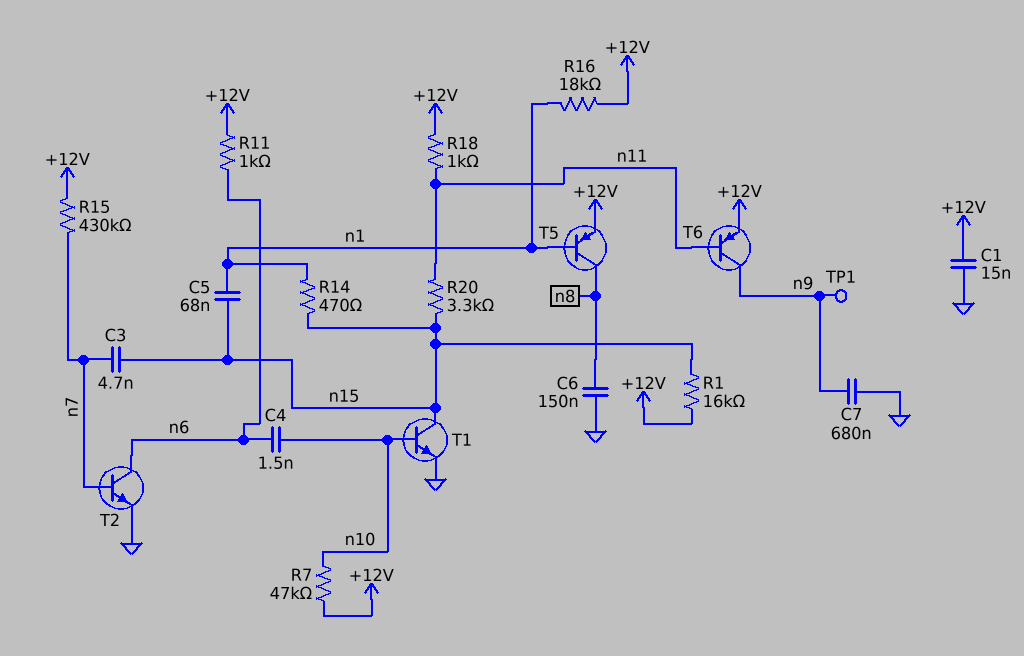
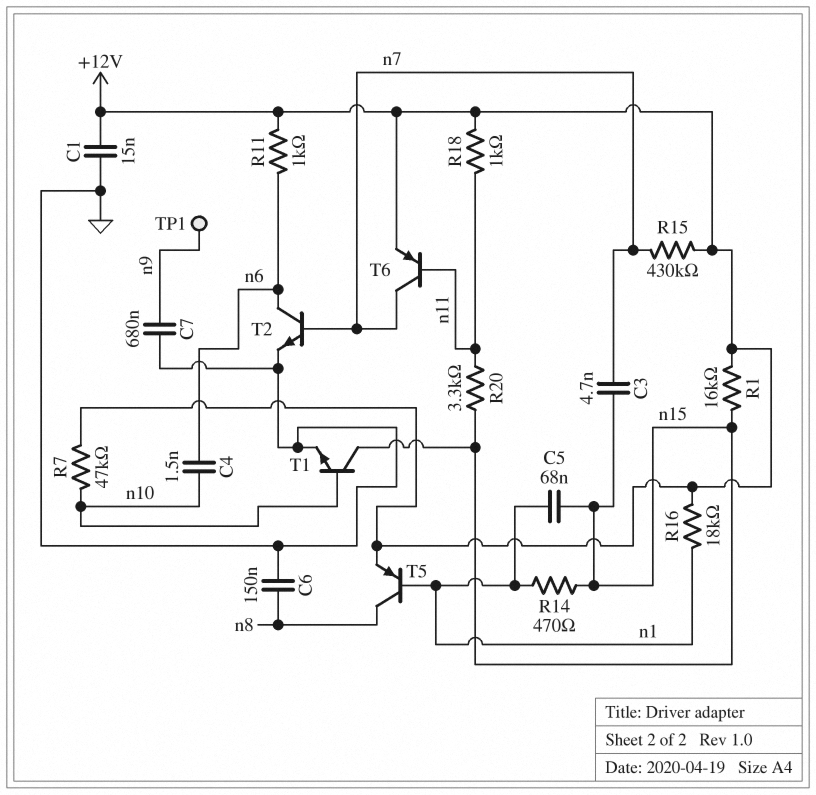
T6: PNP (B n11, C n9, E +12V) -> PNP (B n11, C n7, E +12V)

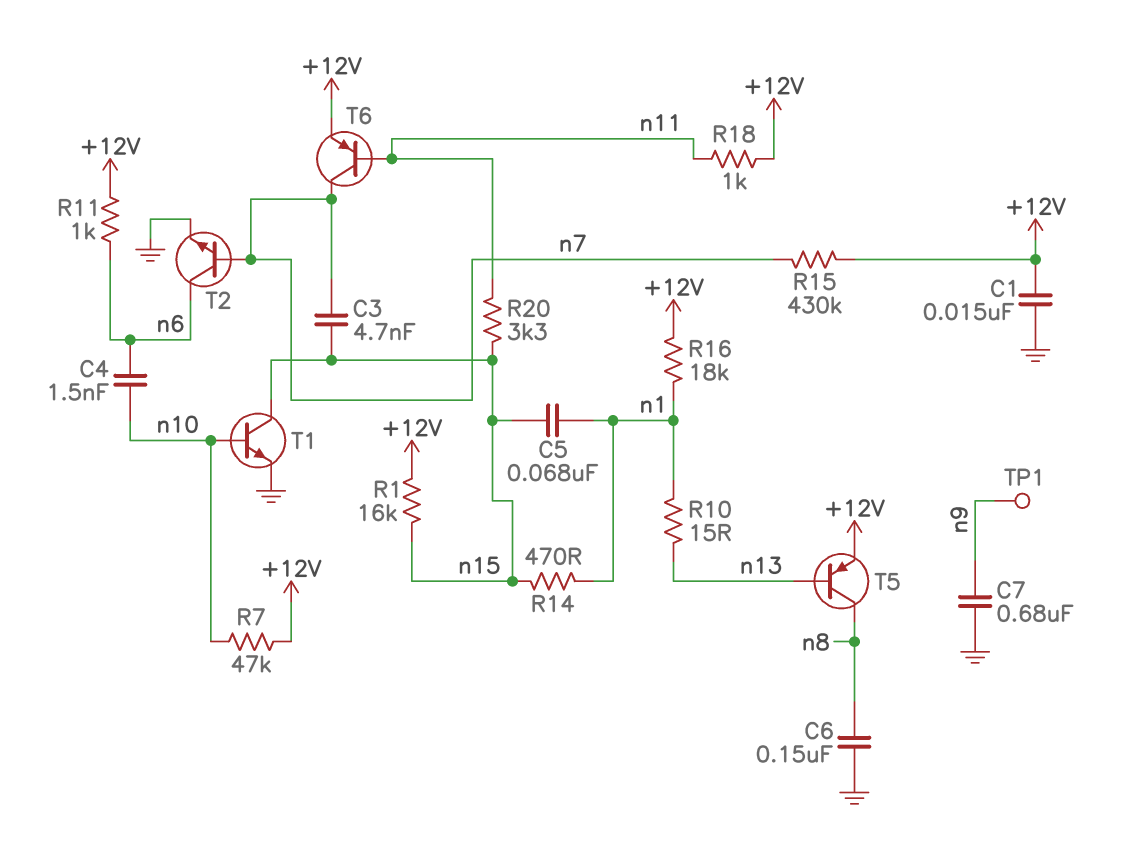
R10: none -> 15 (n1, n13)
T5: PNP (B n1, C n8, E +12V) -> PNP (B n13, C n8, E +12V)

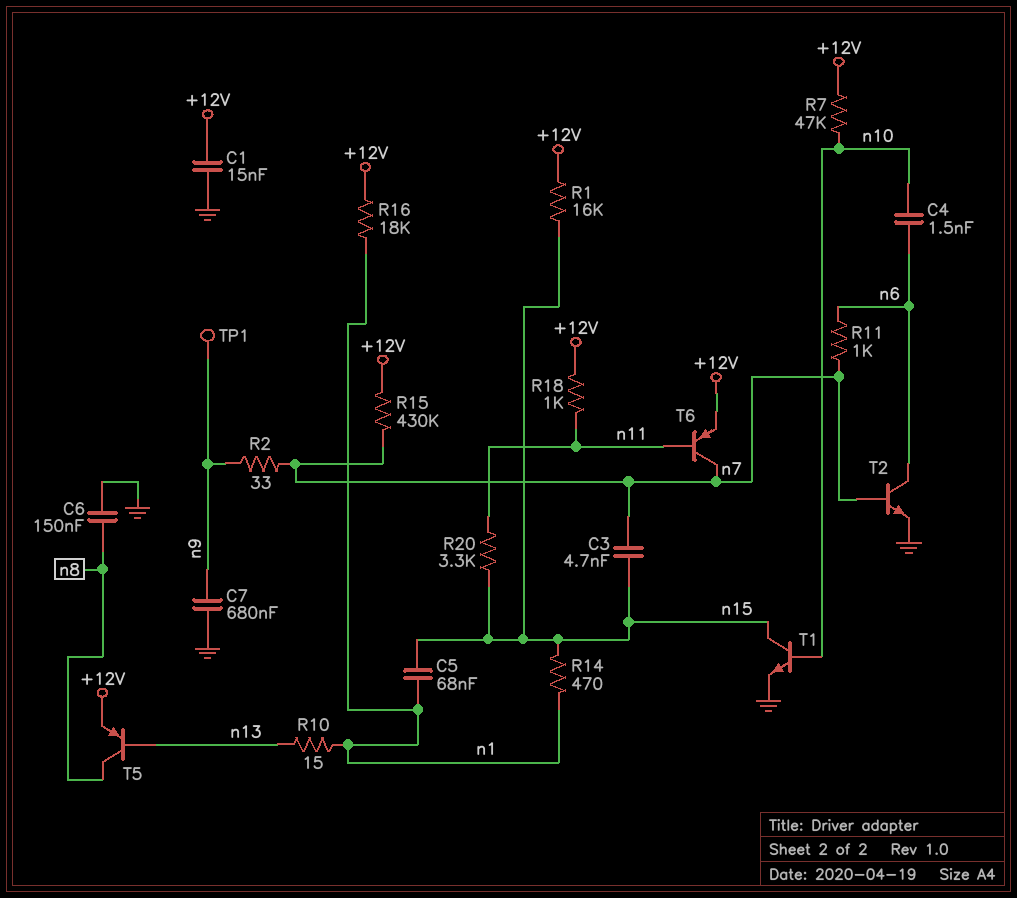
R2: none -> 33 (n7, n9)
R11: 1k (+12V, n6) -> 1k (n6, n7)

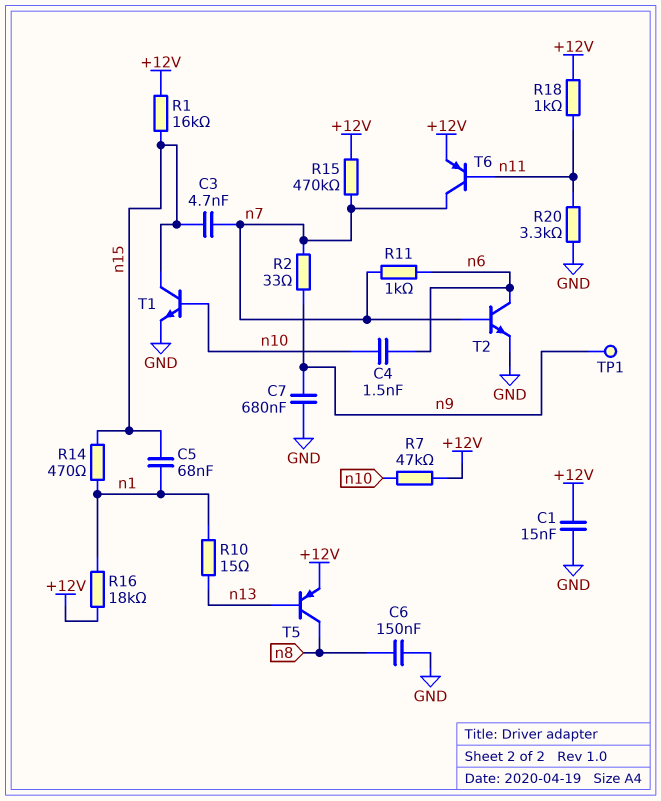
R15: 430k (+12V, n7) -> 470k (+12V, n7)
R20: 3.3k (n11, n15) -> 3.3k (GND, n11)

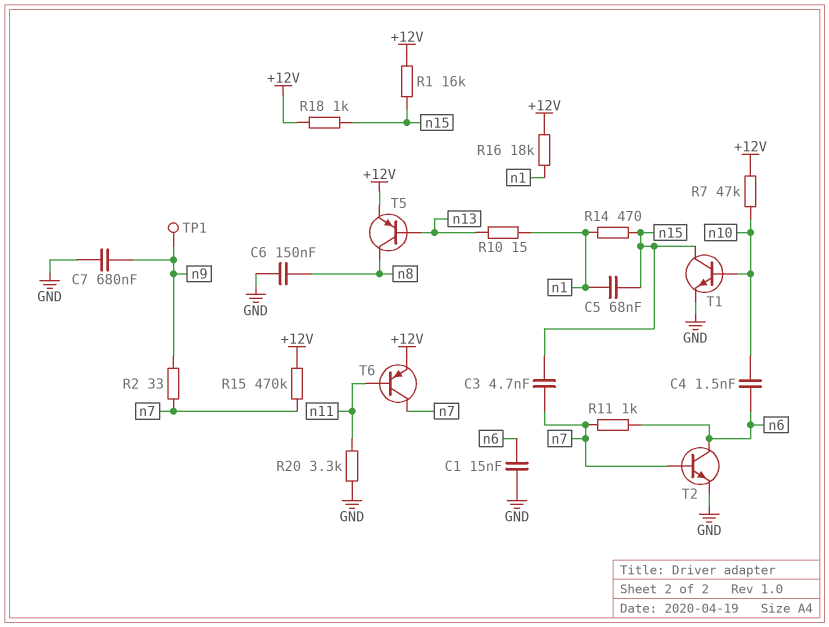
C1: 15nF (+12V, GND) -> 15nF (GND, n6)
R18: 1k (+12V, n11) -> 1k (+12V, n15)

